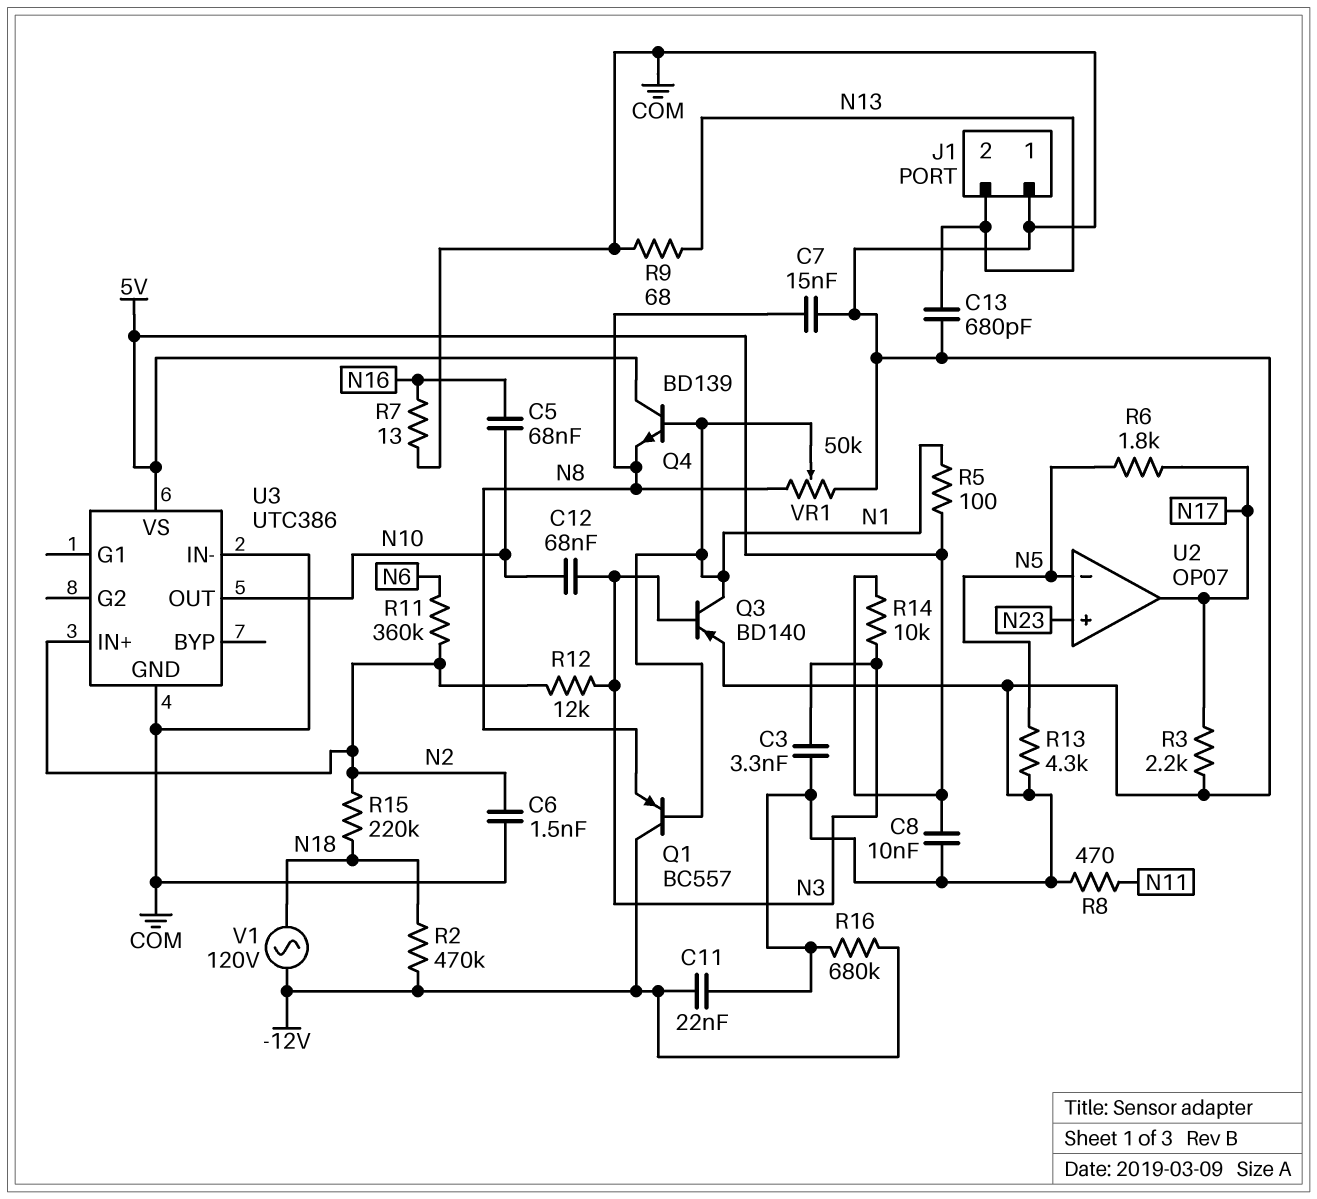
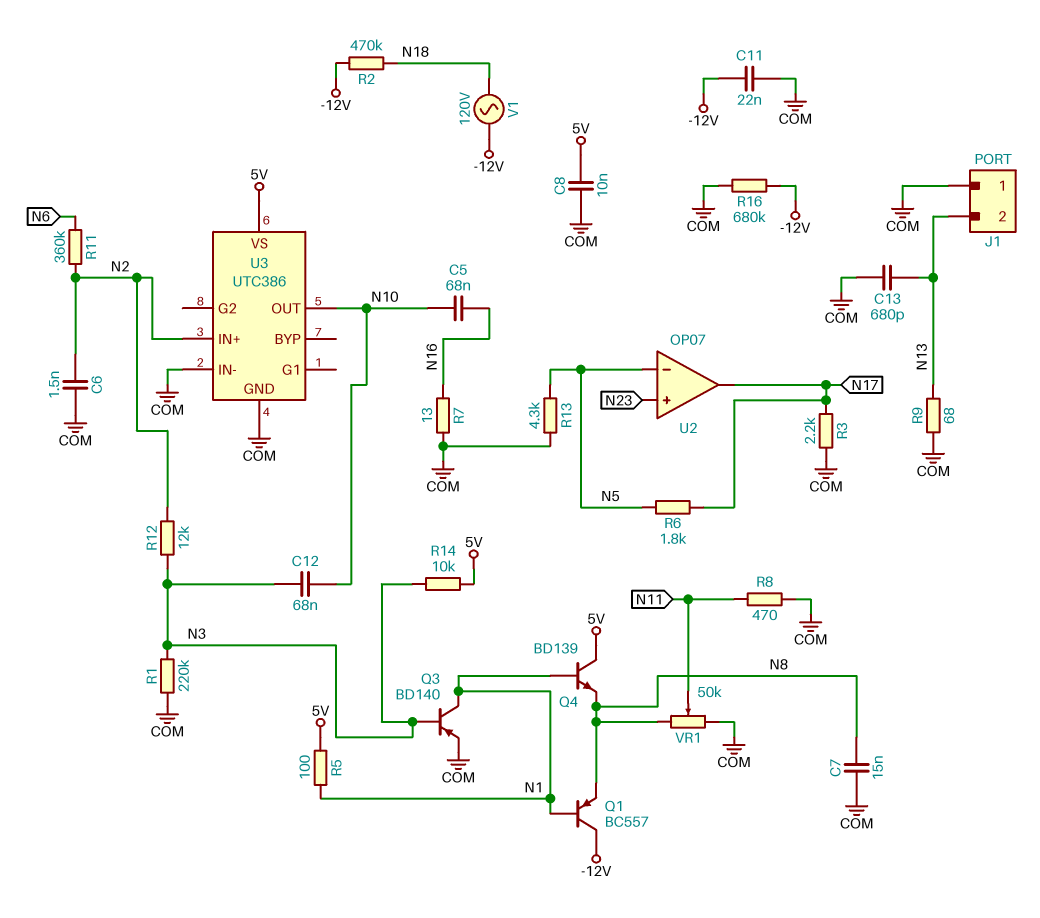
C3: 3.3nF (COM, N3) -> none
R1: none -> 220k (COM, N3)
R15: 220k (N2, N18) -> none
VR1: 50k (COM, N8, wiper N1) -> 50k (COM, N8, wiper N11)

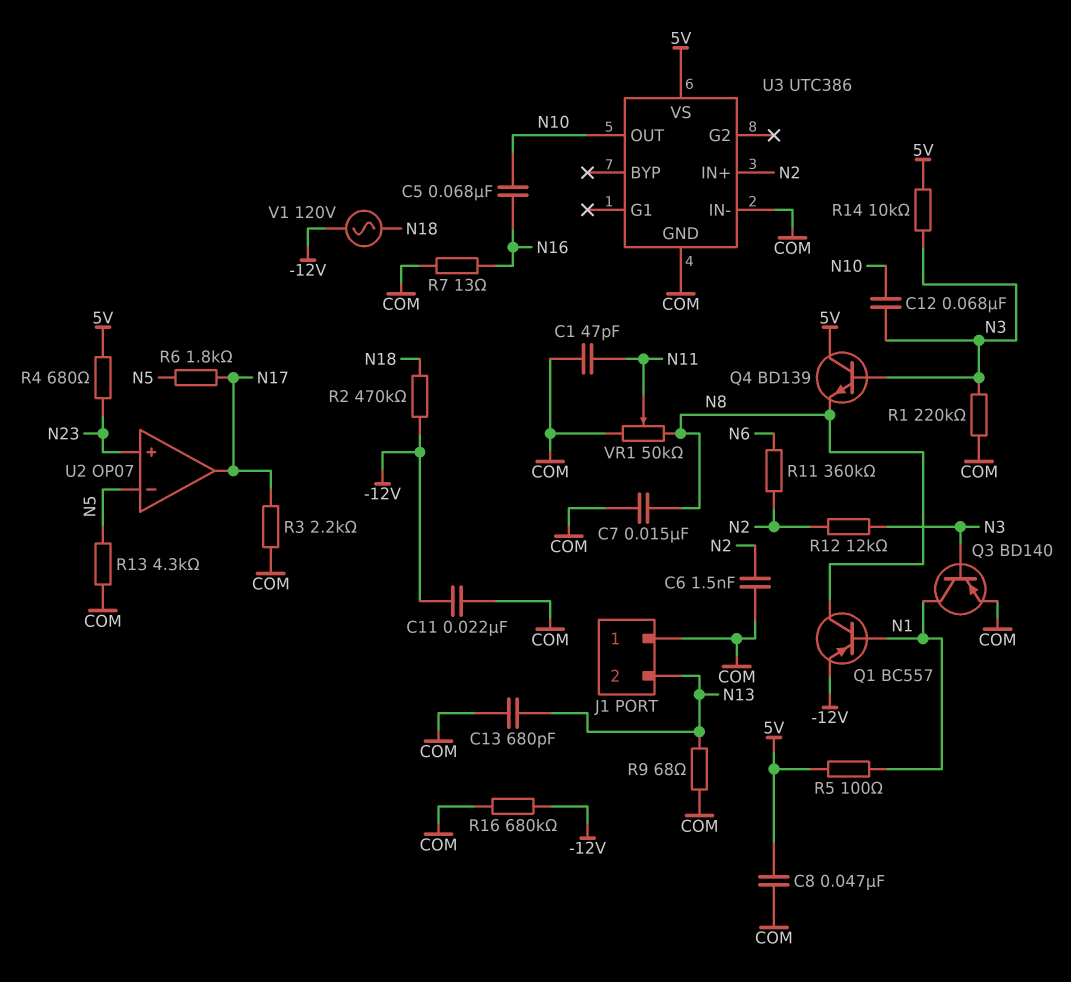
C1: none -> 47pF (COM, N11)
C8: 10nF (5V, COM) -> 47nF (5V, COM)
Q1: PNP BC557 (B N1, C -12V, E N8) -> PNP BC557 (B N1, C N8, E -12V)
Q4: NPN BD139 (B N1, C 5V, E N8) -> NPN BD139 (B N3, C 5V, E N8)
R4: none -> 680 (5V, N23)
R8: 470 (COM, N11) -> none

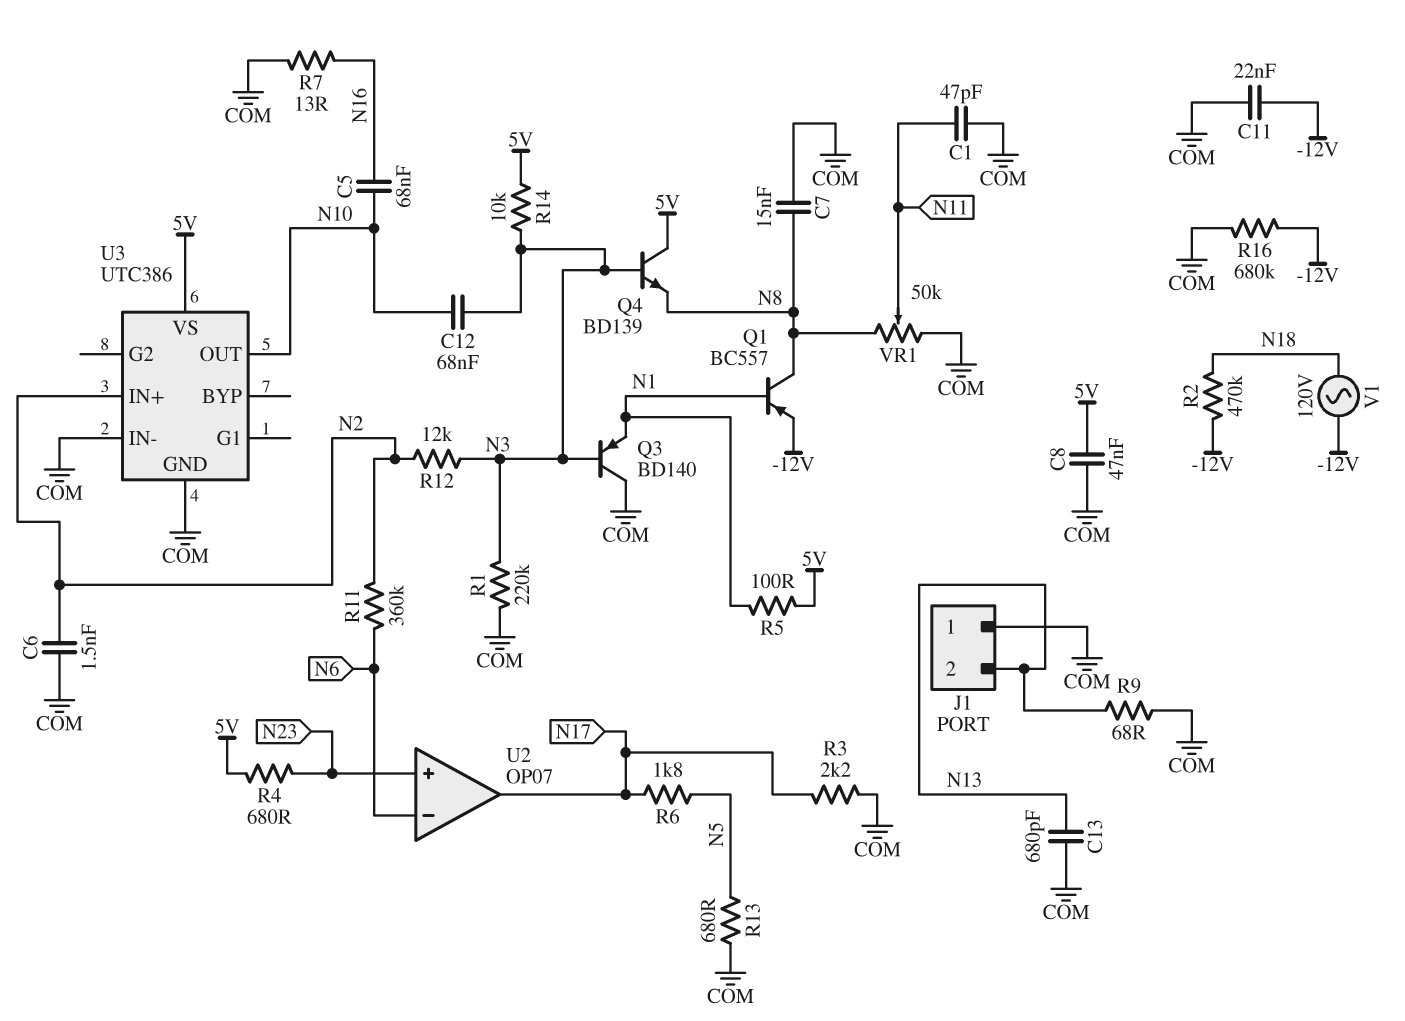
Q3: PNP BD140 (B N3, C N1, E COM) -> PNP BD140 (B N3, C COM, E N1)
R13: 4.3k (COM, N5) -> 680 (COM, N5)
U2 pin in-: N5 -> N6

